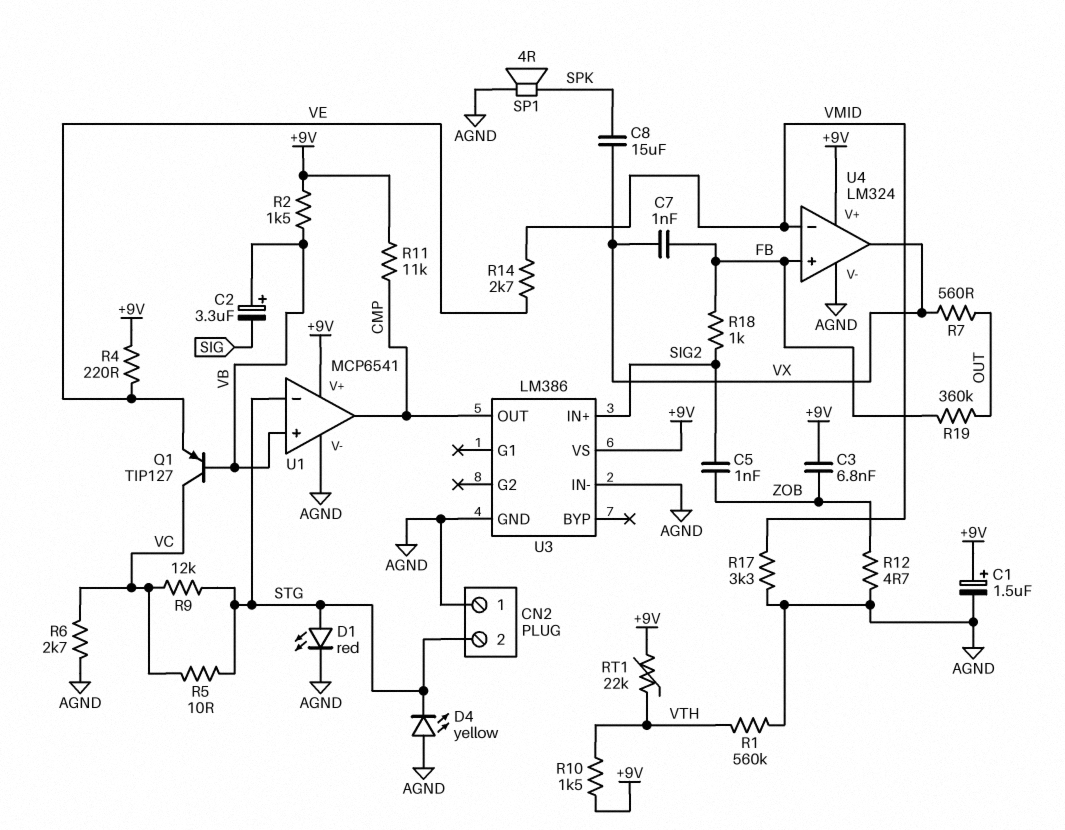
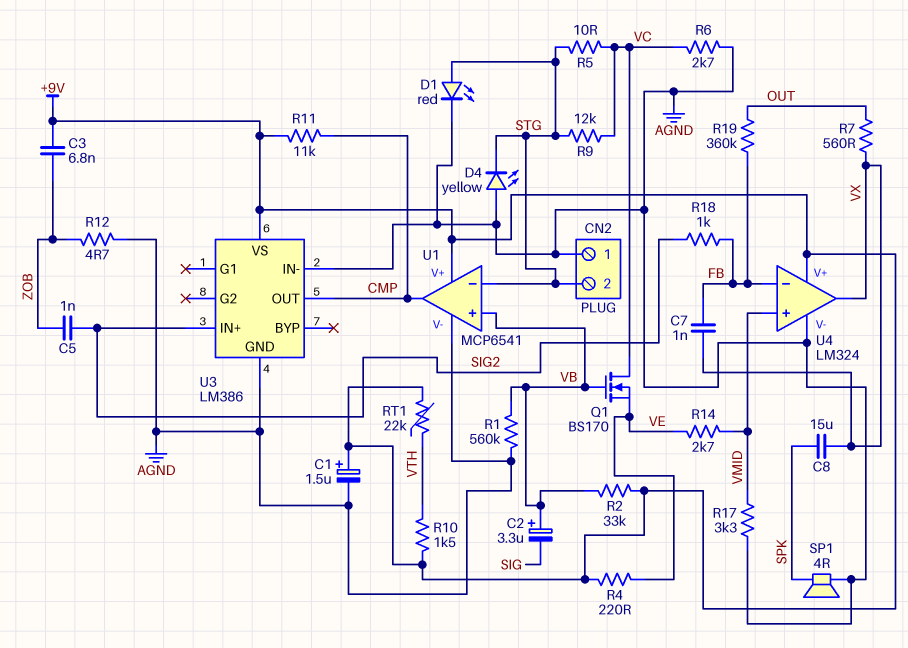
Q1: PNP TIP127 (B VB, C VC, E VE) -> NMOS BS170 (G VB, D VC, S VE)
R1: 560k (AGND, VTH) -> 560k (AGND, VB)
R2: 1.5k (+9V, VB) -> 33k (+9V, VB)
U4 pin in+: FB -> VMID
U4 pin in-: VMID -> FB

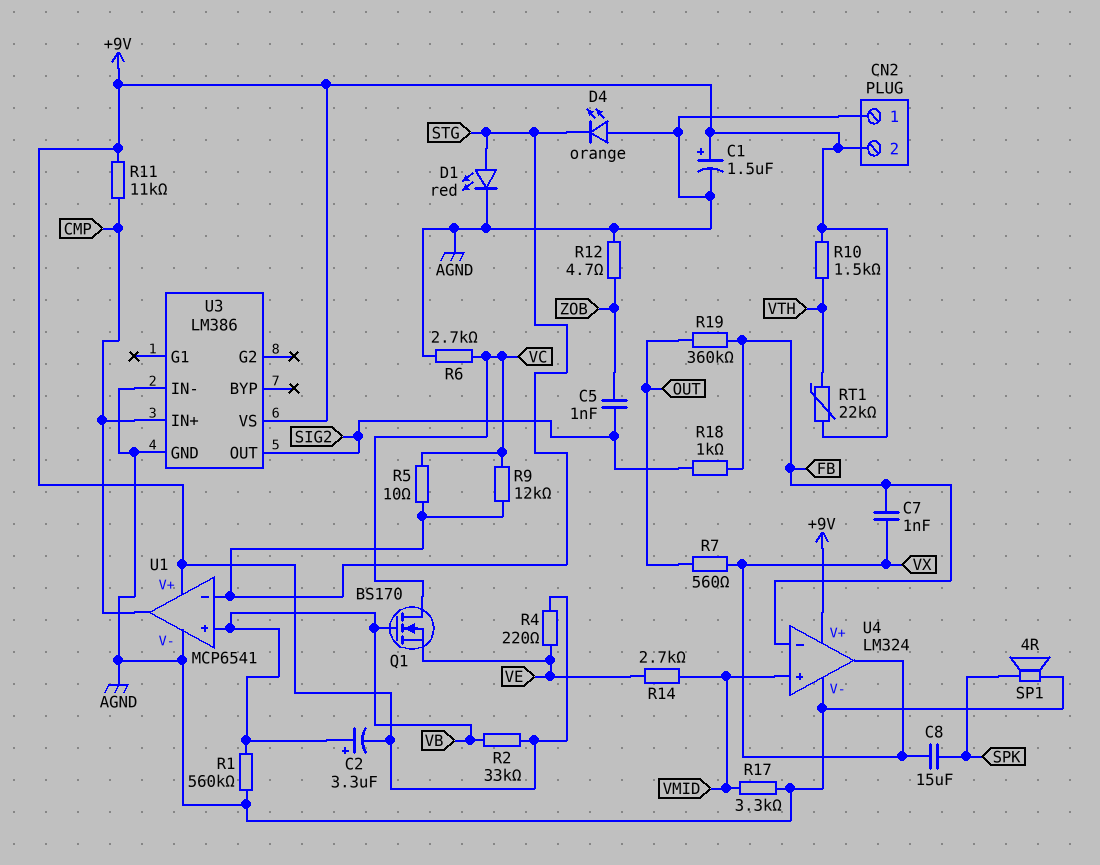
C2: 3.3uF (plus VB, minus SIG) -> 3.3uF (plus VB, minus +9V)
C3: 6.8nF (+9V, ZOB) -> none
CN2 pin 2: STG -> +9V
D4: LED yellow (A AGND, K STG) -> LED orange (A AGND, K STG)
U3 pin IN+: SIG2 -> CMP
U3 pin OUT: CMP -> SIG2

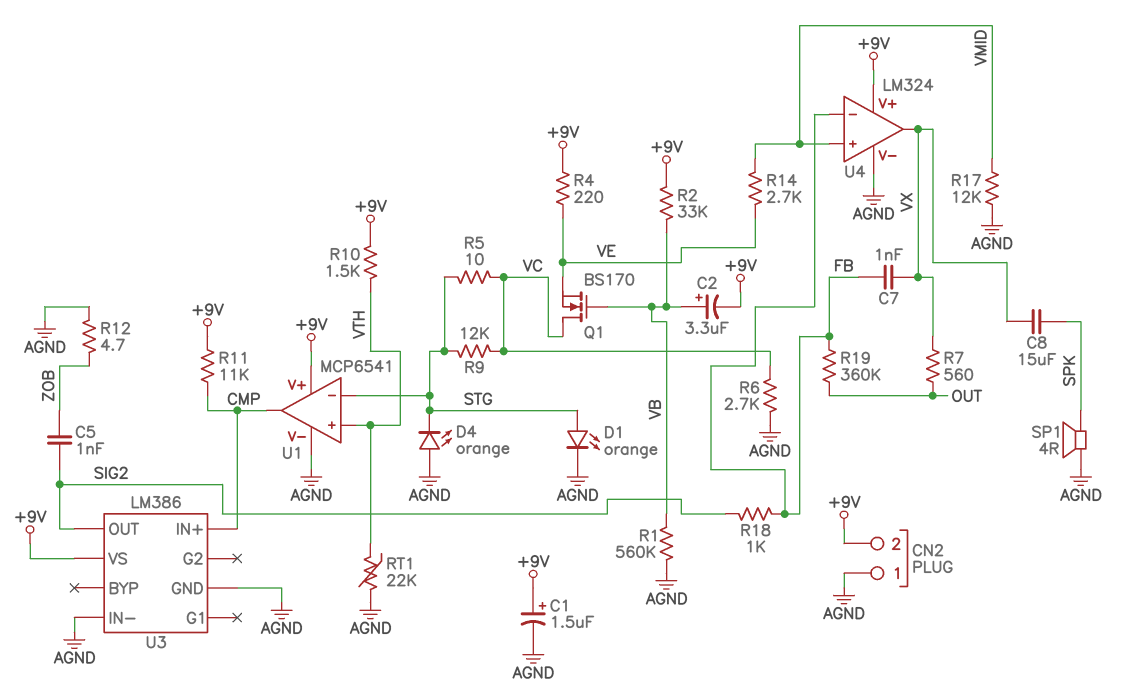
D1: LED red (A STG, K AGND) -> LED orange (A STG, K AGND)
R17: 3.3k (AGND, VMID) -> 12k (AGND, VMID)
RT1: 22k (+9V, VTH) -> 22k (AGND, VTH)
U1 pin in+: VB -> VTH

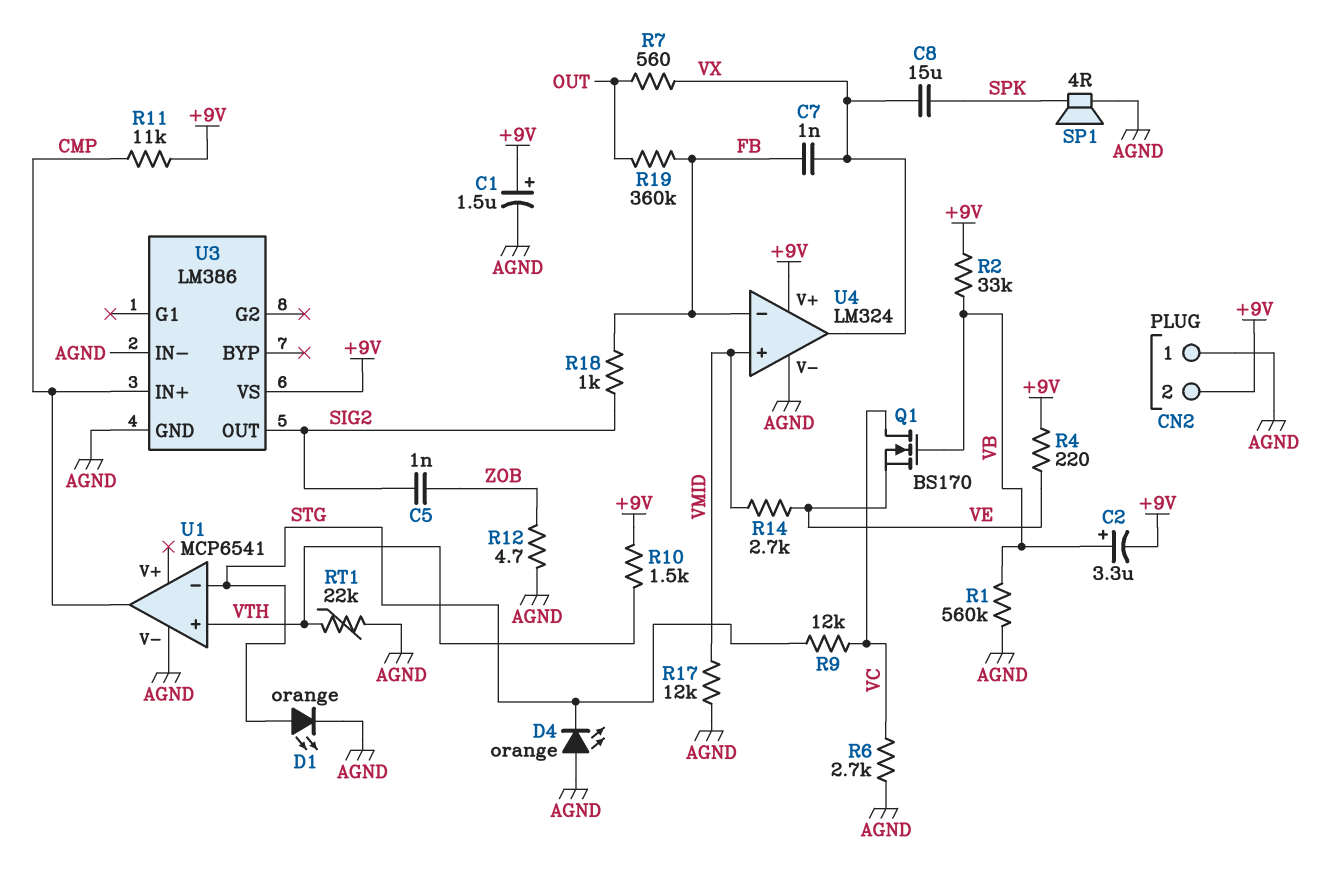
R5: 10 (STG, VC) -> none
U1 pin V+: +9V -> none

